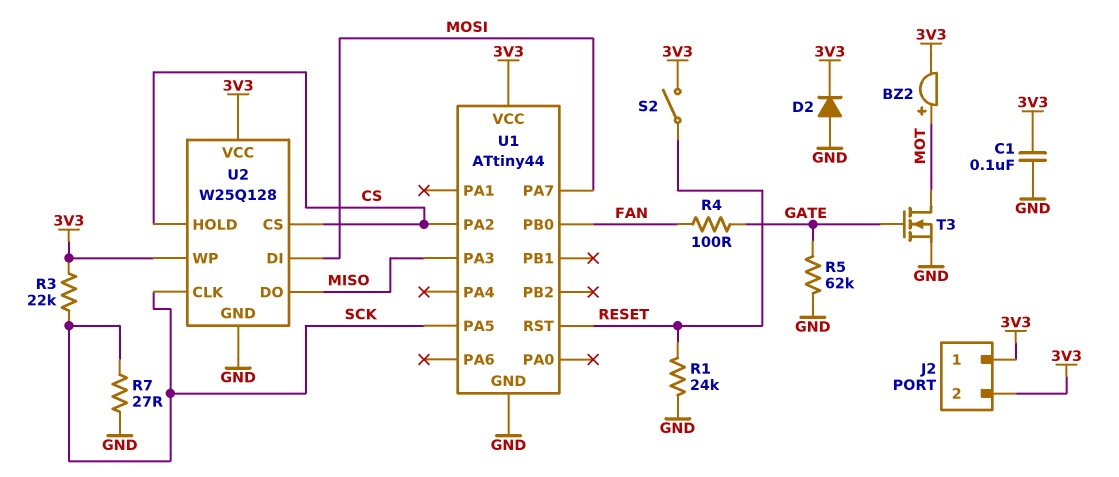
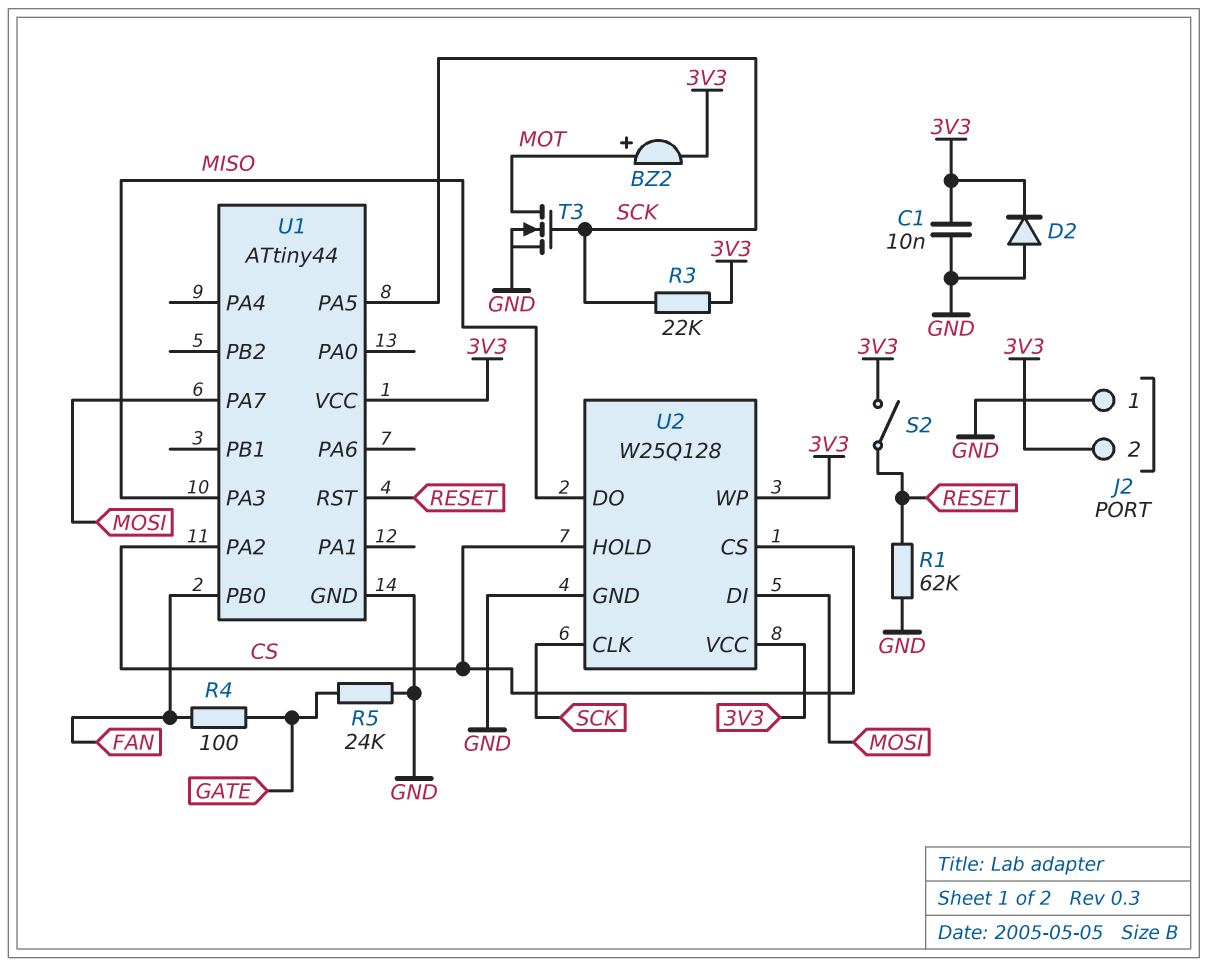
C1: 100nF (3V3, GND) -> 10nF (3V3, GND)
J2 pin 1: 3V3 -> GND
R1: 24k (GND, RESET) -> 62k (GND, RESET)
R5: 62k (GATE, GND) -> 24k (GATE, GND)
R7: 27 (GND, SCK) -> none
T3: NMOS (G GATE, D MOT, S GND) -> NMOS (G SCK, D MOT, S GND)

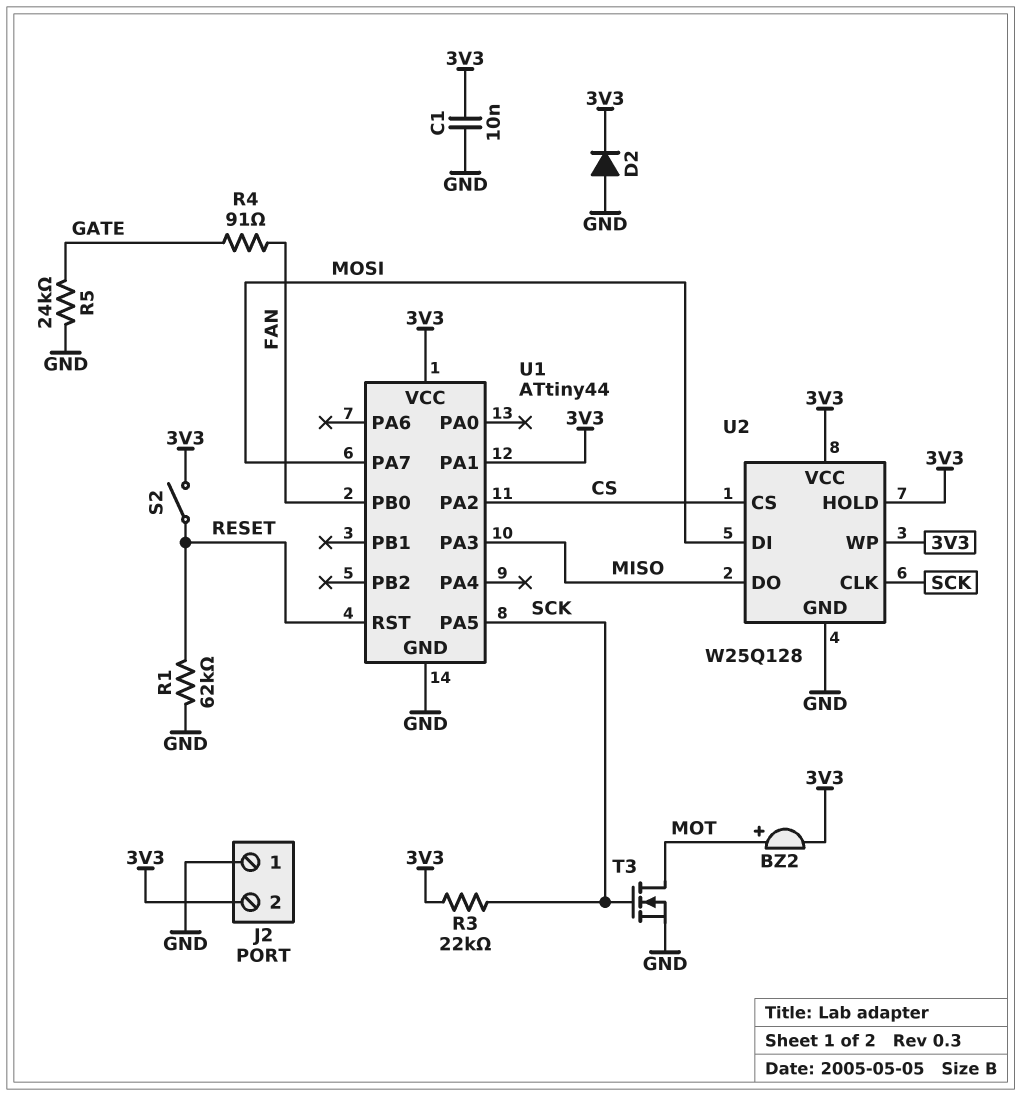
R4: 100 (FAN, GATE) -> 91 (FAN, GATE)
U1 pin PA1: none -> 3V3
U2 pin HOLD: CS -> 3V3

